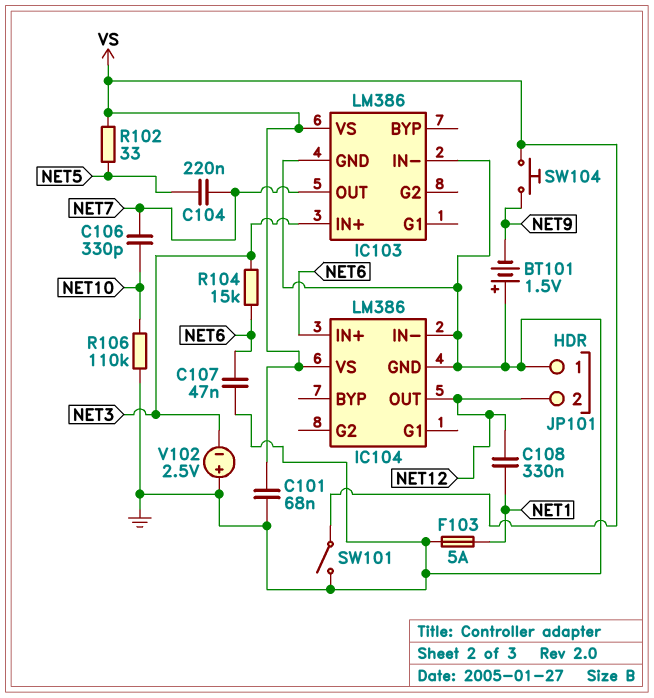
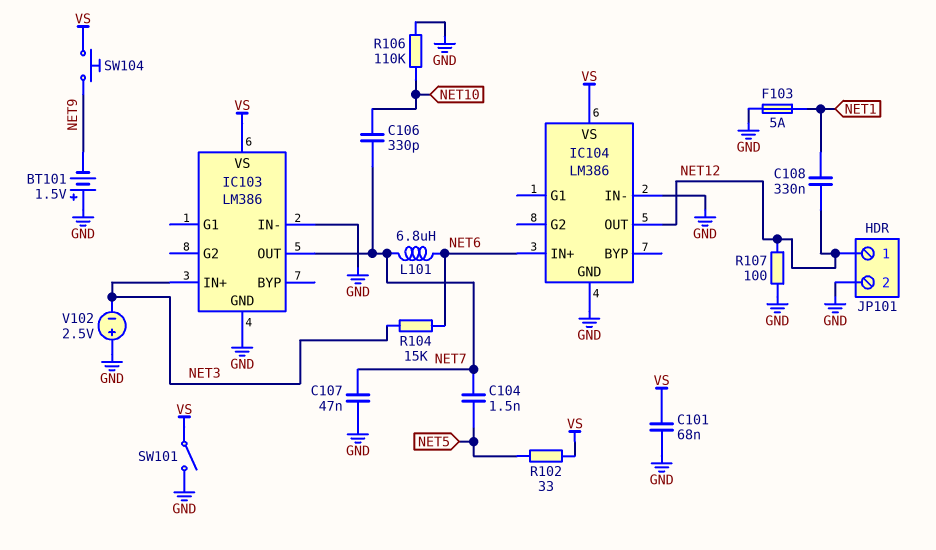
C104: 220nF (NET5, NET7) -> 1.5nF (NET5, NET7)
C107: 47nF (GND, NET6) -> 47nF (GND, NET7)
JP101 pin 1: GND -> NET12
JP101 pin 2: NET12 -> GND
L101: none -> 6.8uH (NET6, NET7)
R107: none -> 100 (GND, NET12)

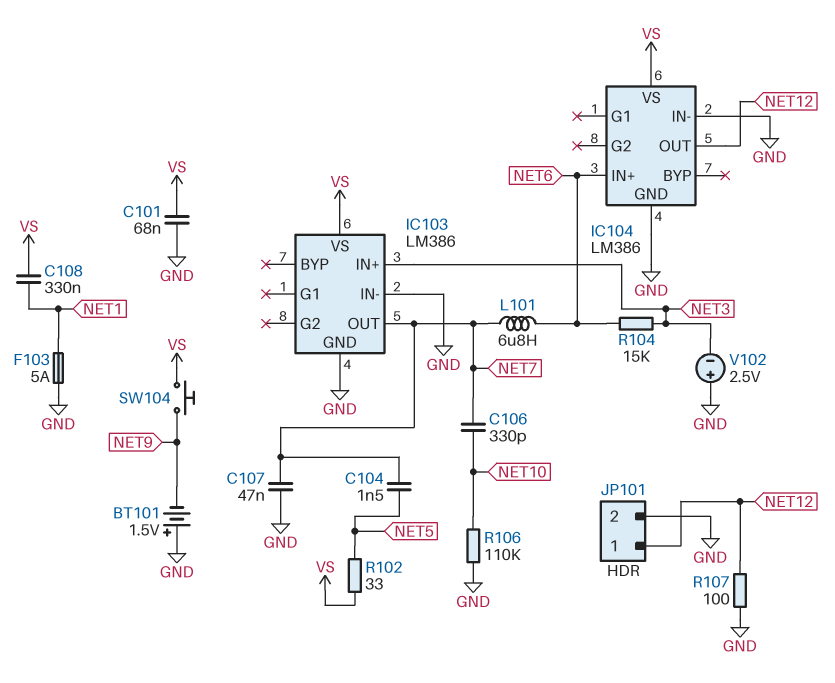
C108: 330nF (NET1, NET12) -> 330nF (NET1, VS)
SW101: switch (GND, VS) -> none

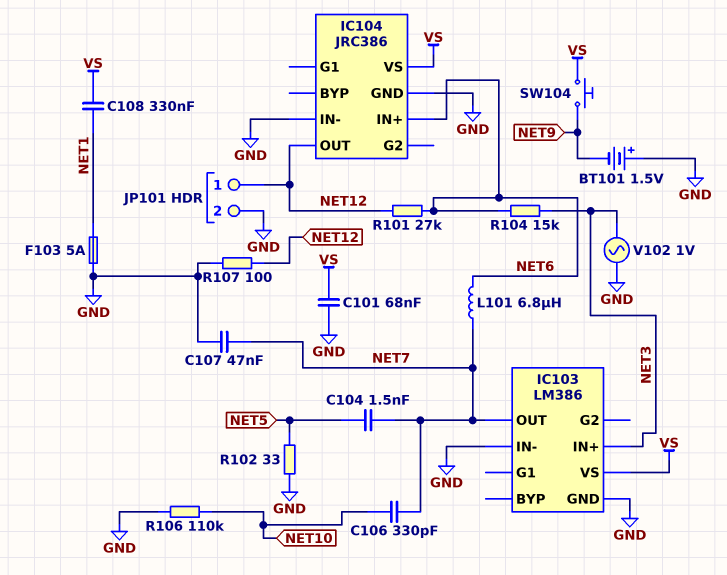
IC104: LM386 -> JRC386
R101: none -> 27k (NET6, NET12)
R102: 33 (NET5, VS) -> 33 (GND, NET5)
V102: 2.5V (plus GND, minus NET3) -> AC 1V (GND, NET3)

